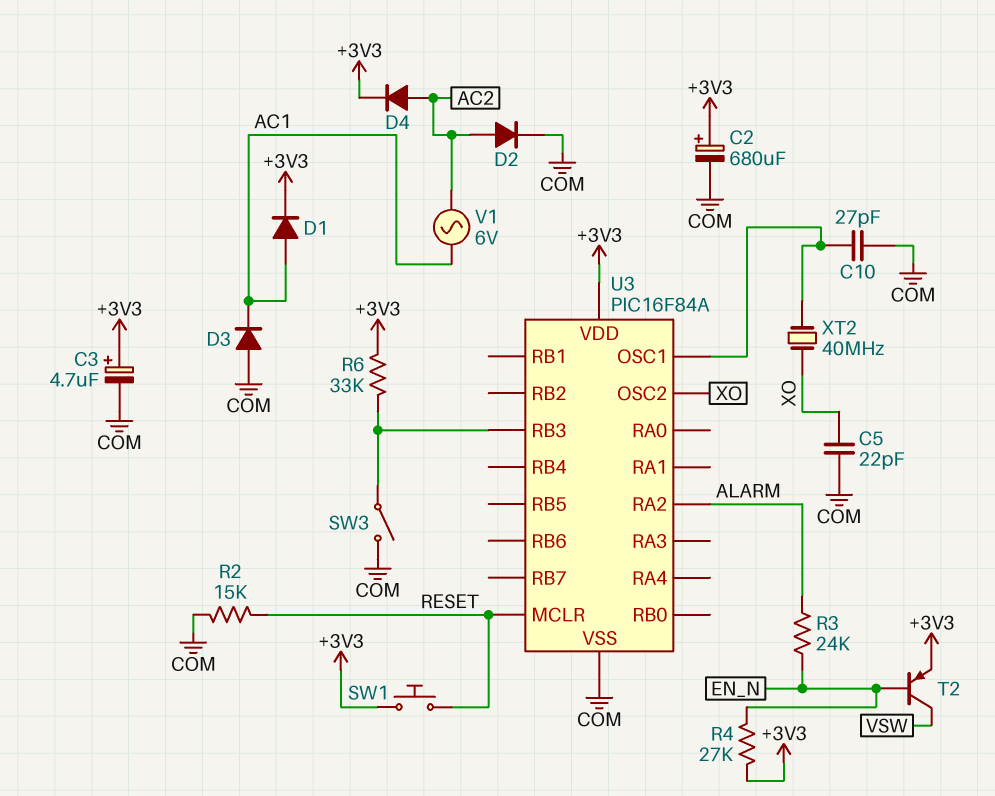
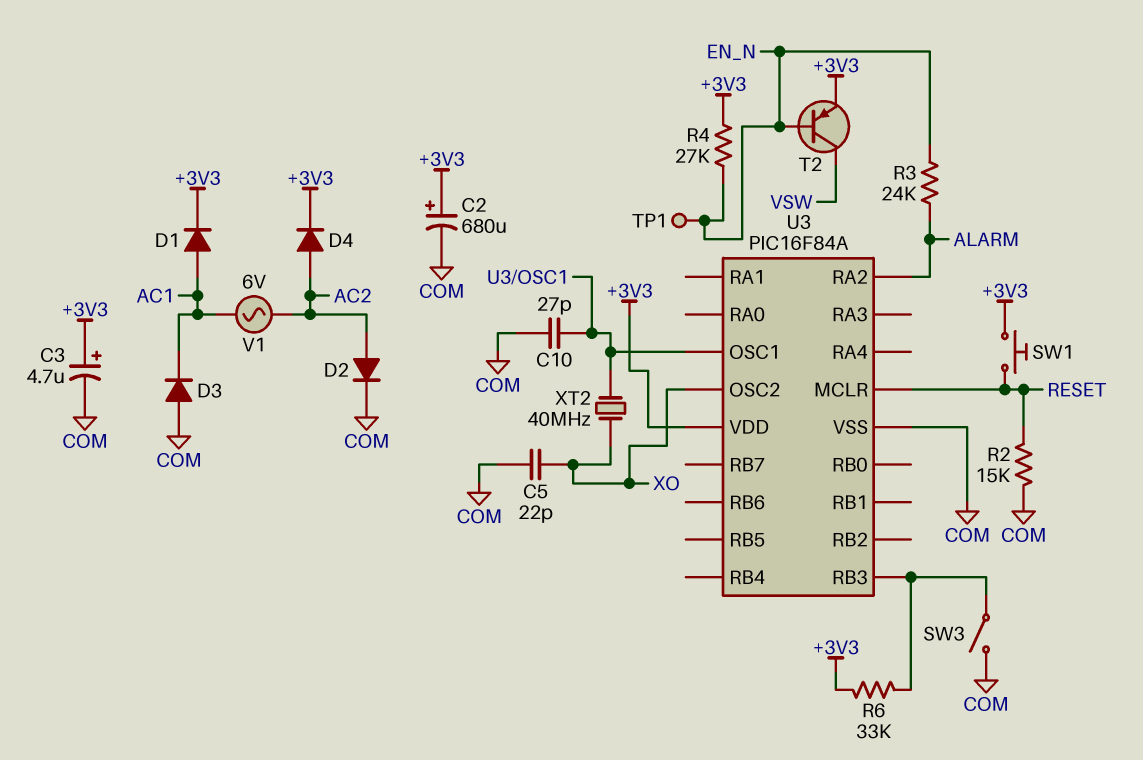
TP1: none -> test point (EN_N)

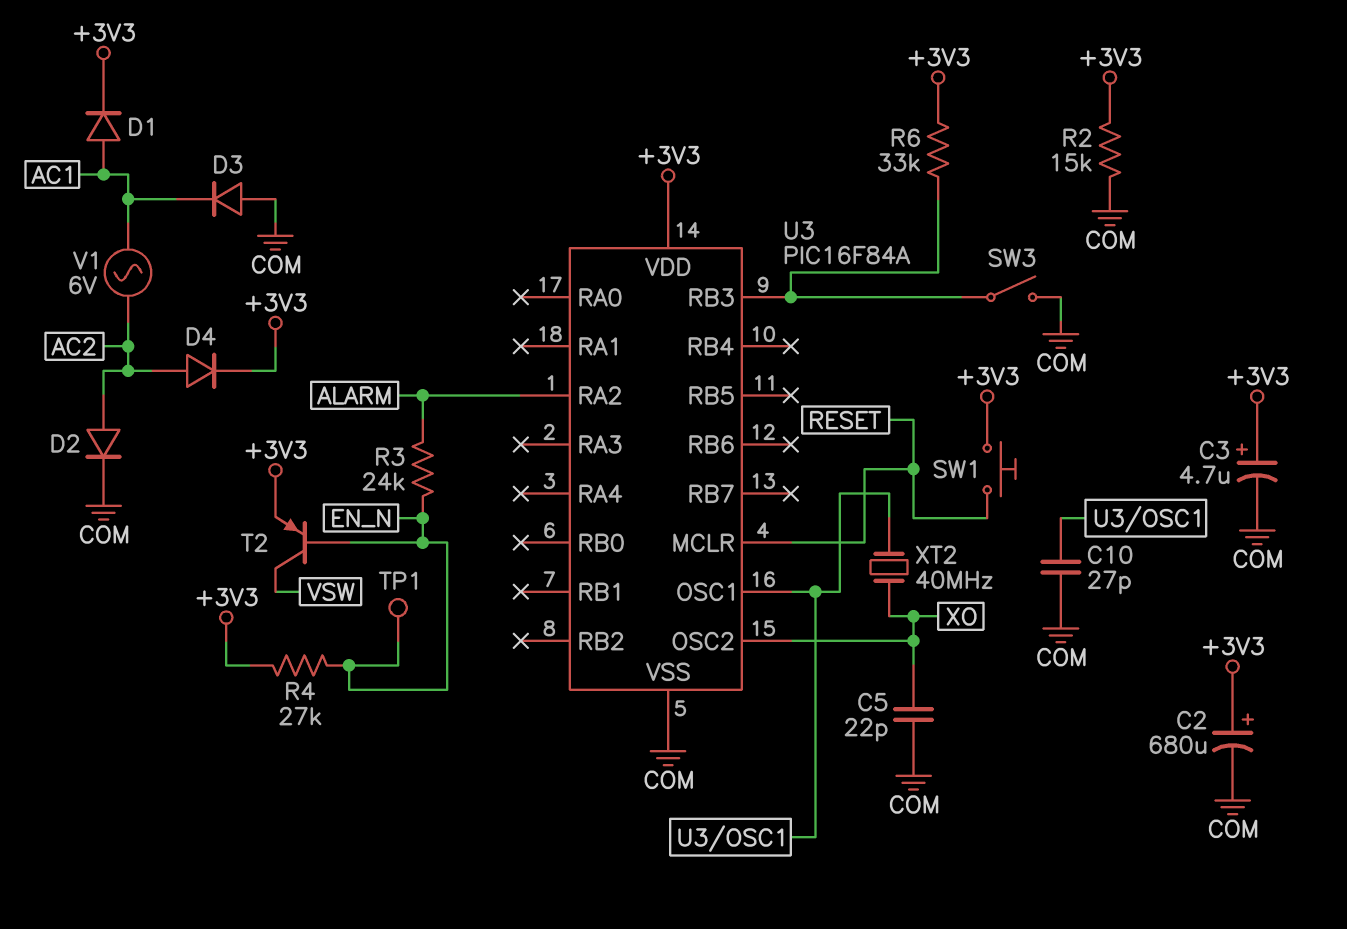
R2: 15k (COM, RESET) -> 15k (+3V3, COM)

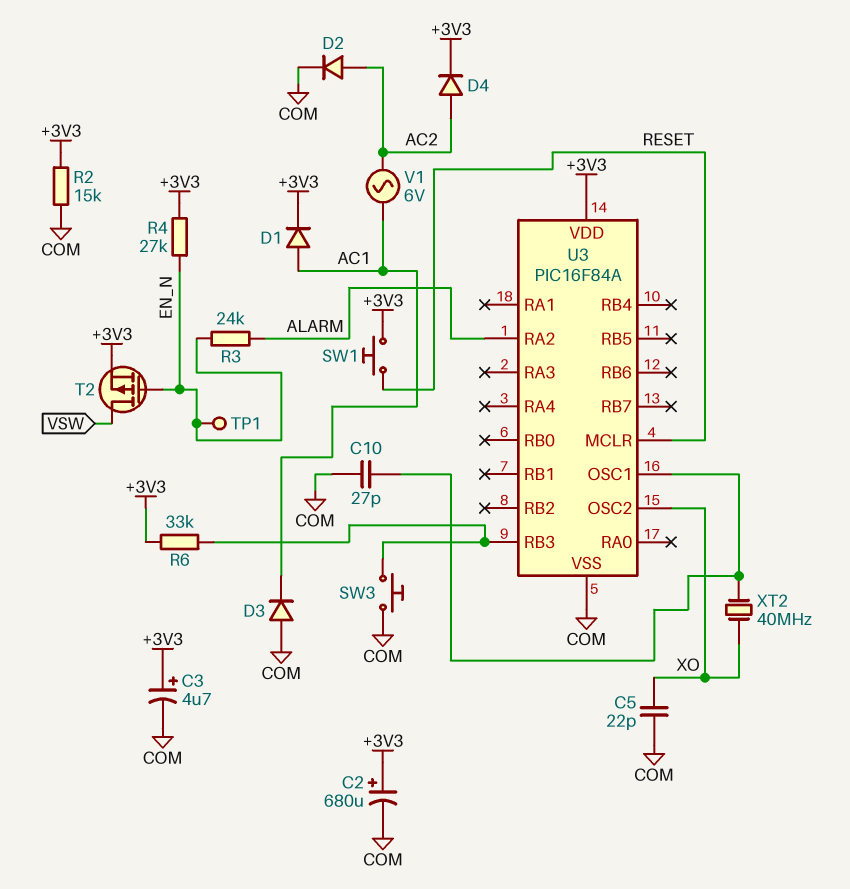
SW3: switch (COM, U3/RB3) -> button (COM, U3/RB3)
T2: PNP (B EN_N, C VSW, E +3V3) -> PMOS (G EN_N, D VSW, S +3V3)

